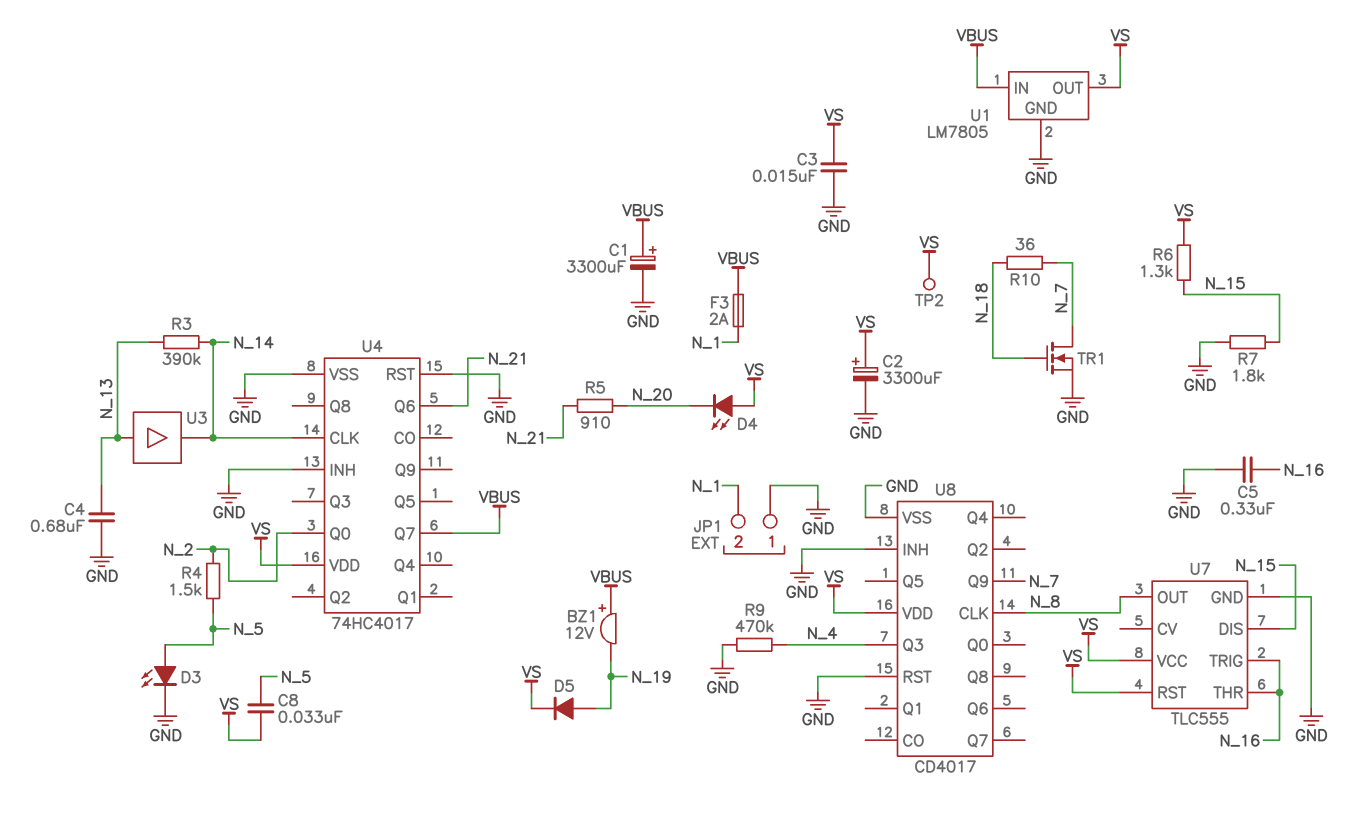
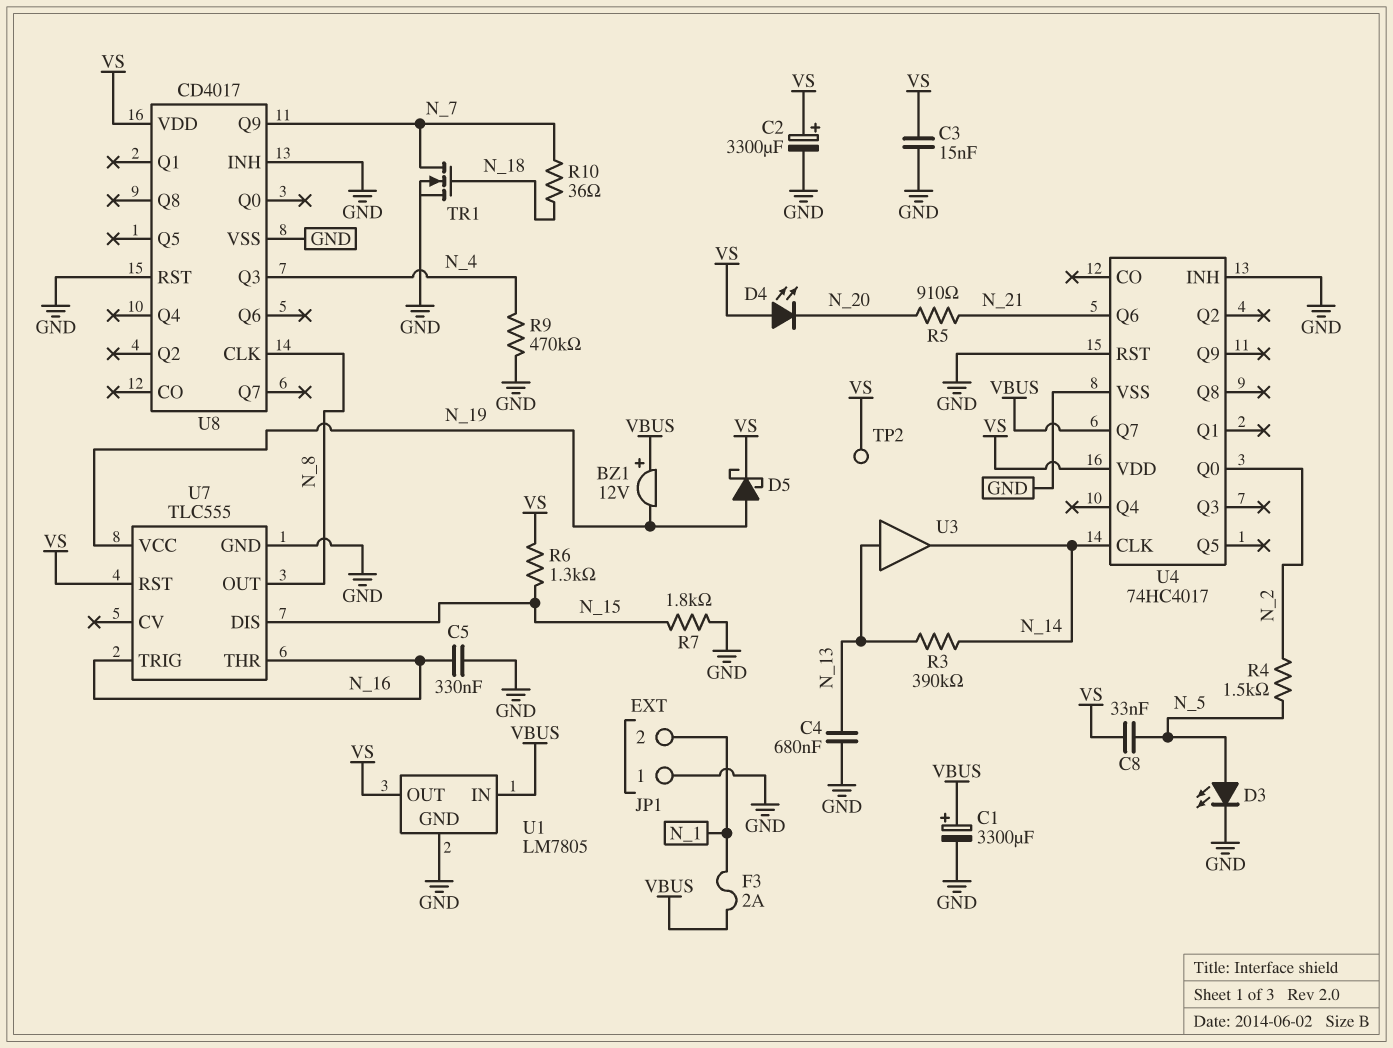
D5: diode (A N_19, K VS) -> schottky (A N_19, K VS)
U7 pin VCC: VS -> N_19

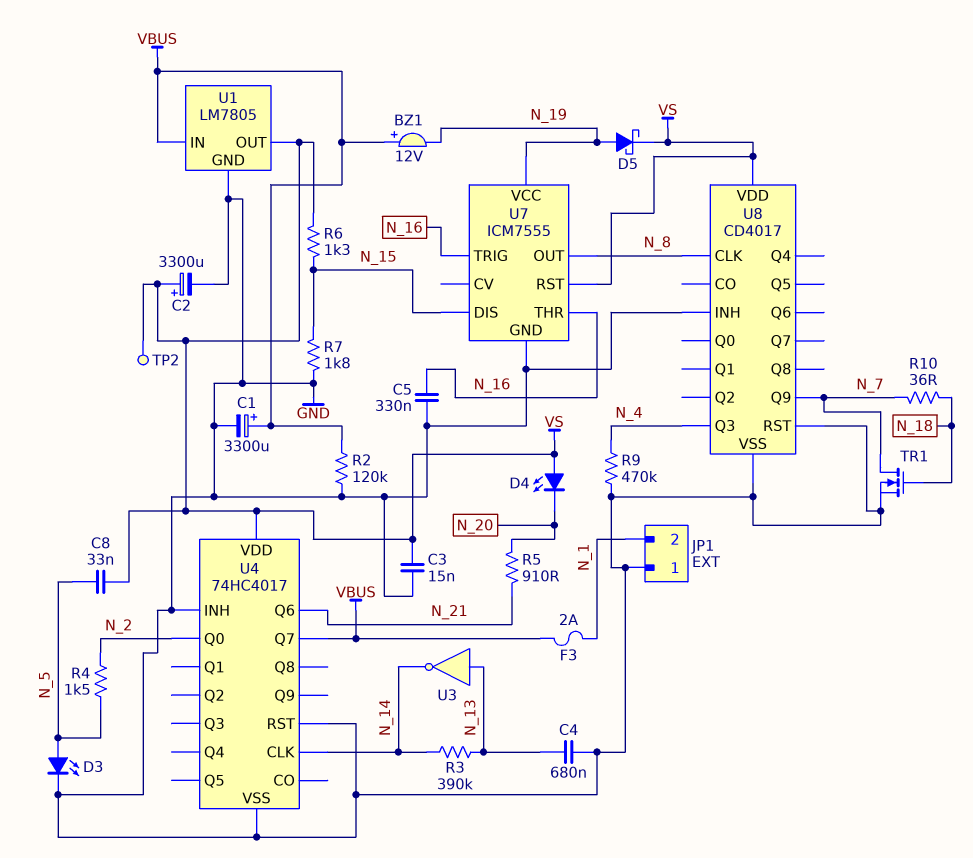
R2: none -> 120k (GND, VBUS)
U3: buffer (in N_13, out N_14) -> NOT (in N_13, out N_14)
U7: TLC555 -> ICM7555

